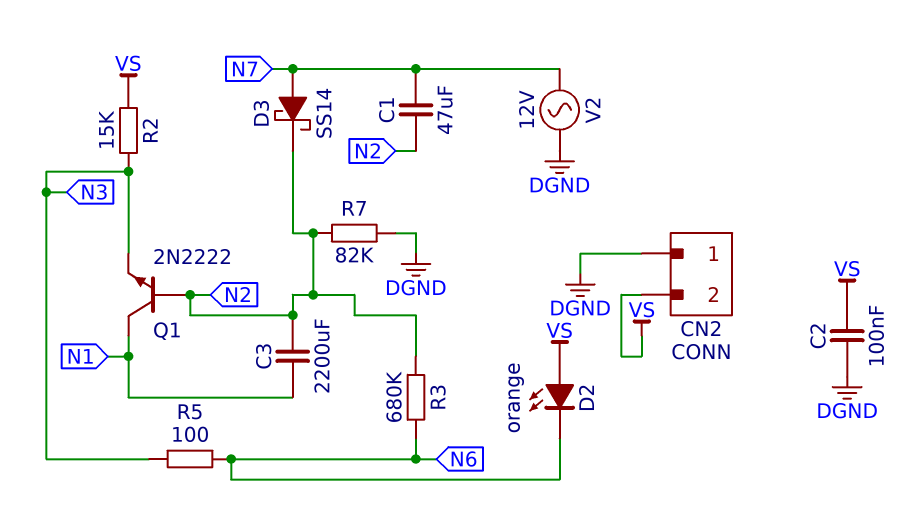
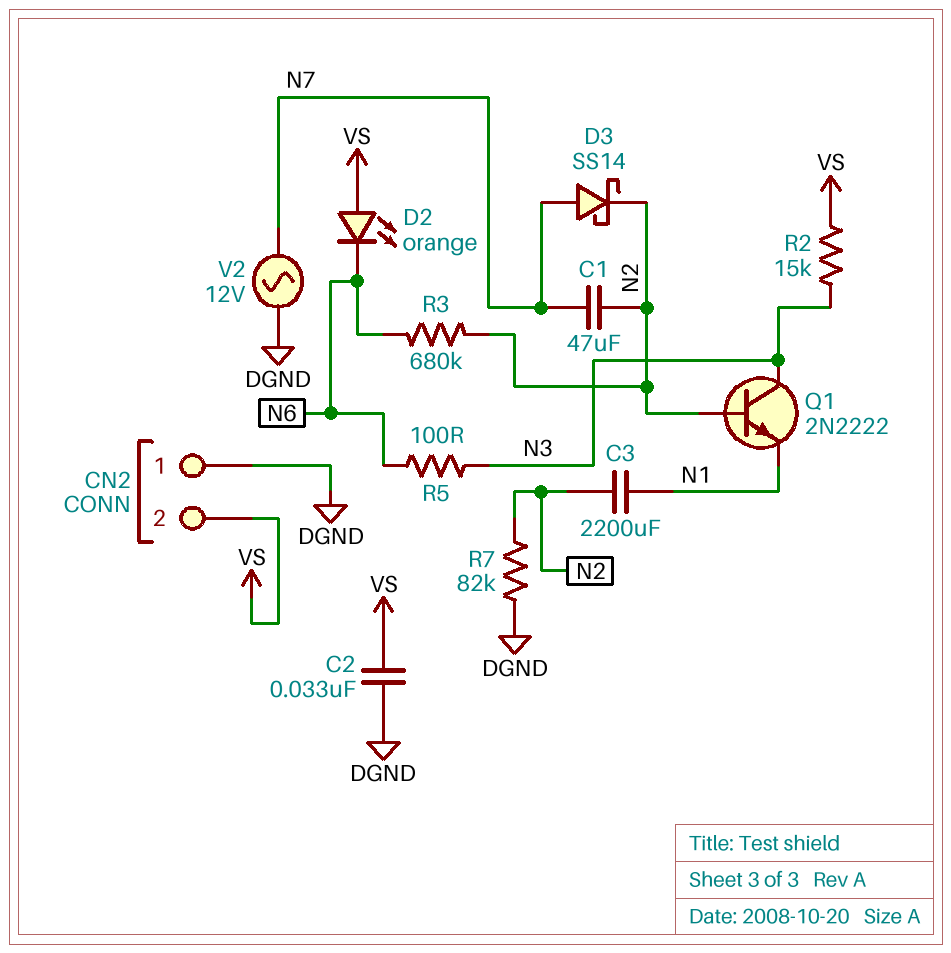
C2: 100nF (DGND, VS) -> 33nF (DGND, VS)
Q1: NPN 2N2222 (B N2, C N1, E N3) -> NPN 2N2222 (B N2, C N3, E N1)

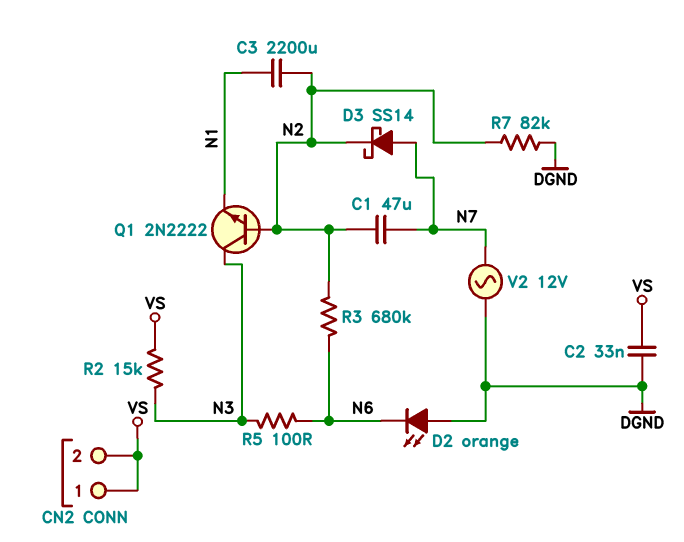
CN2 pin 1: DGND -> VS
D2: LED orange (A VS, K N6) -> LED orange (A DGND, K N6)

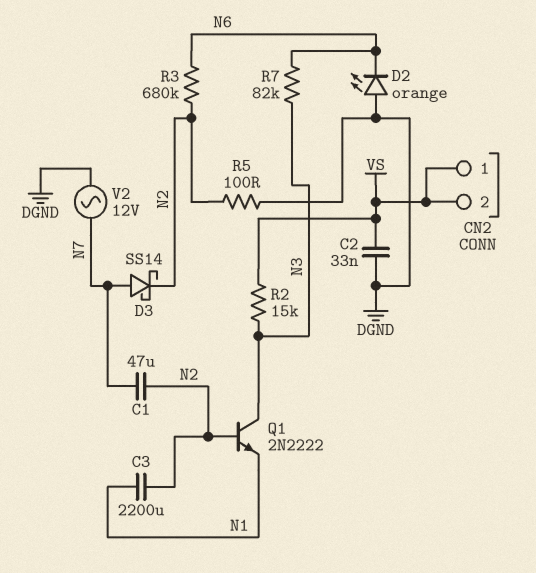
R5: 100 (N3, N6) -> 100 (DGND, N2)
R7: 82k (DGND, N2) -> 82k (N3, N6)

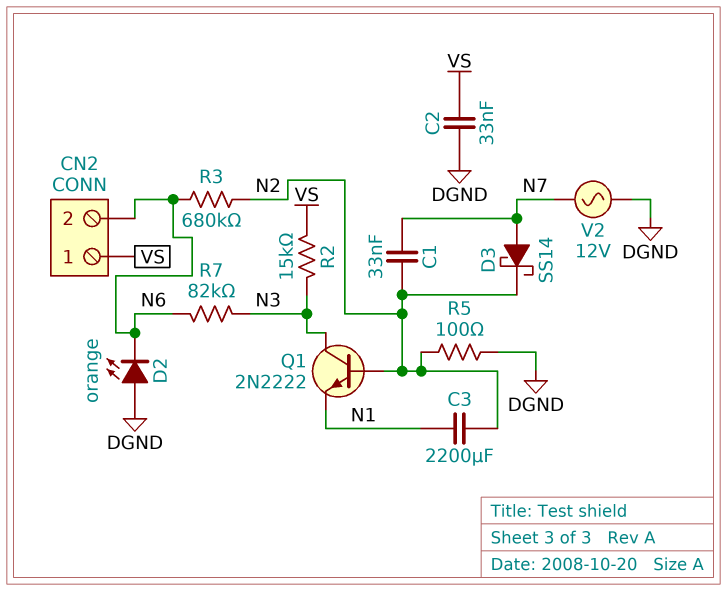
C1: 47uF (N2, N7) -> 33nF (N2, N7)
CN2 pin 2: VS -> N6

